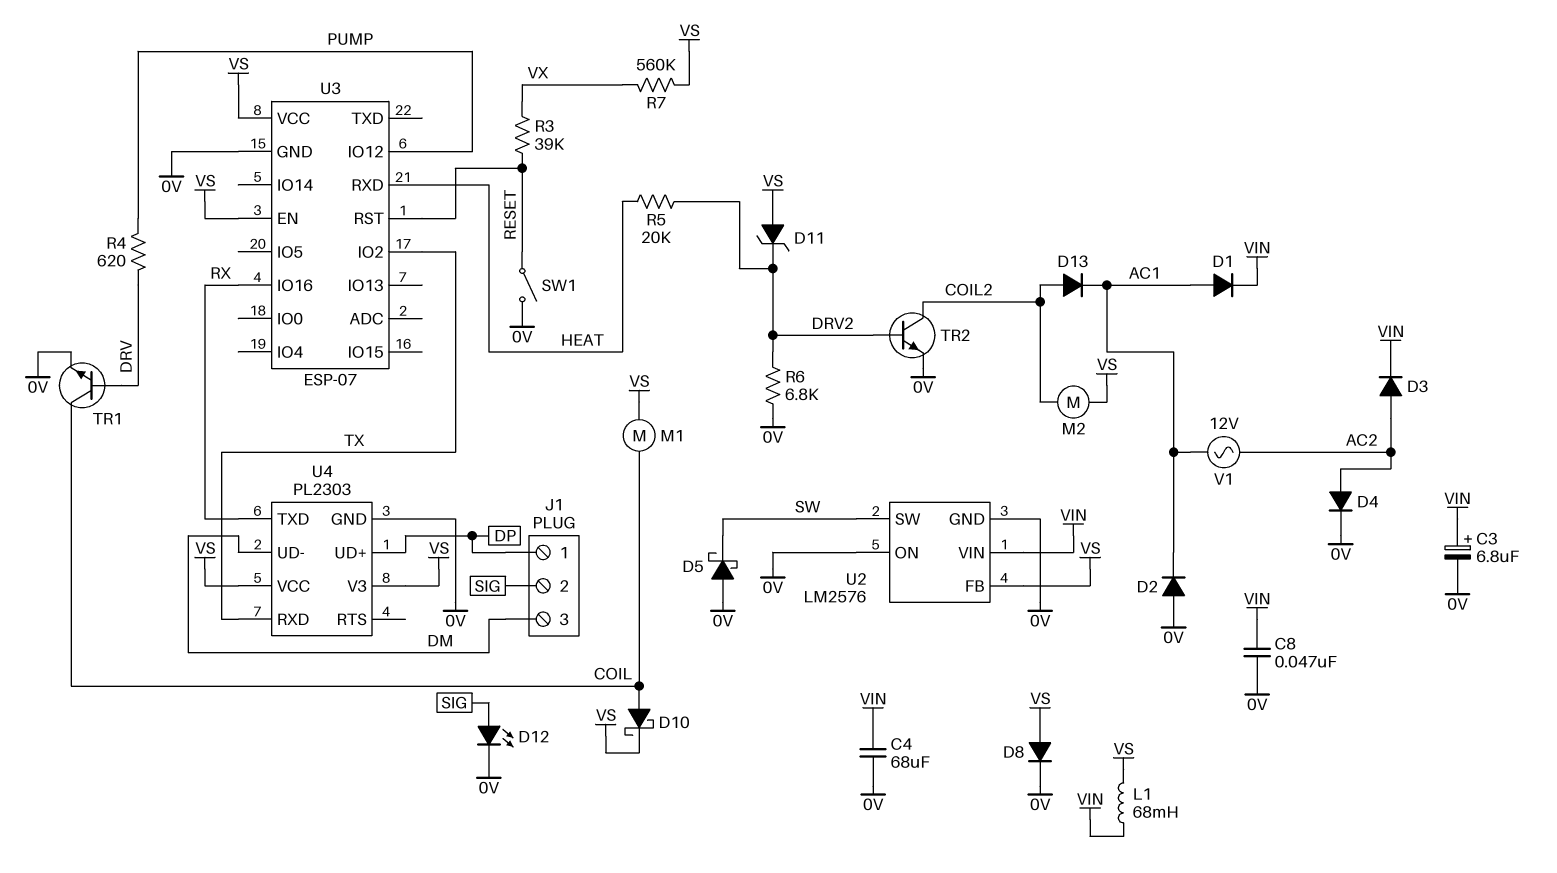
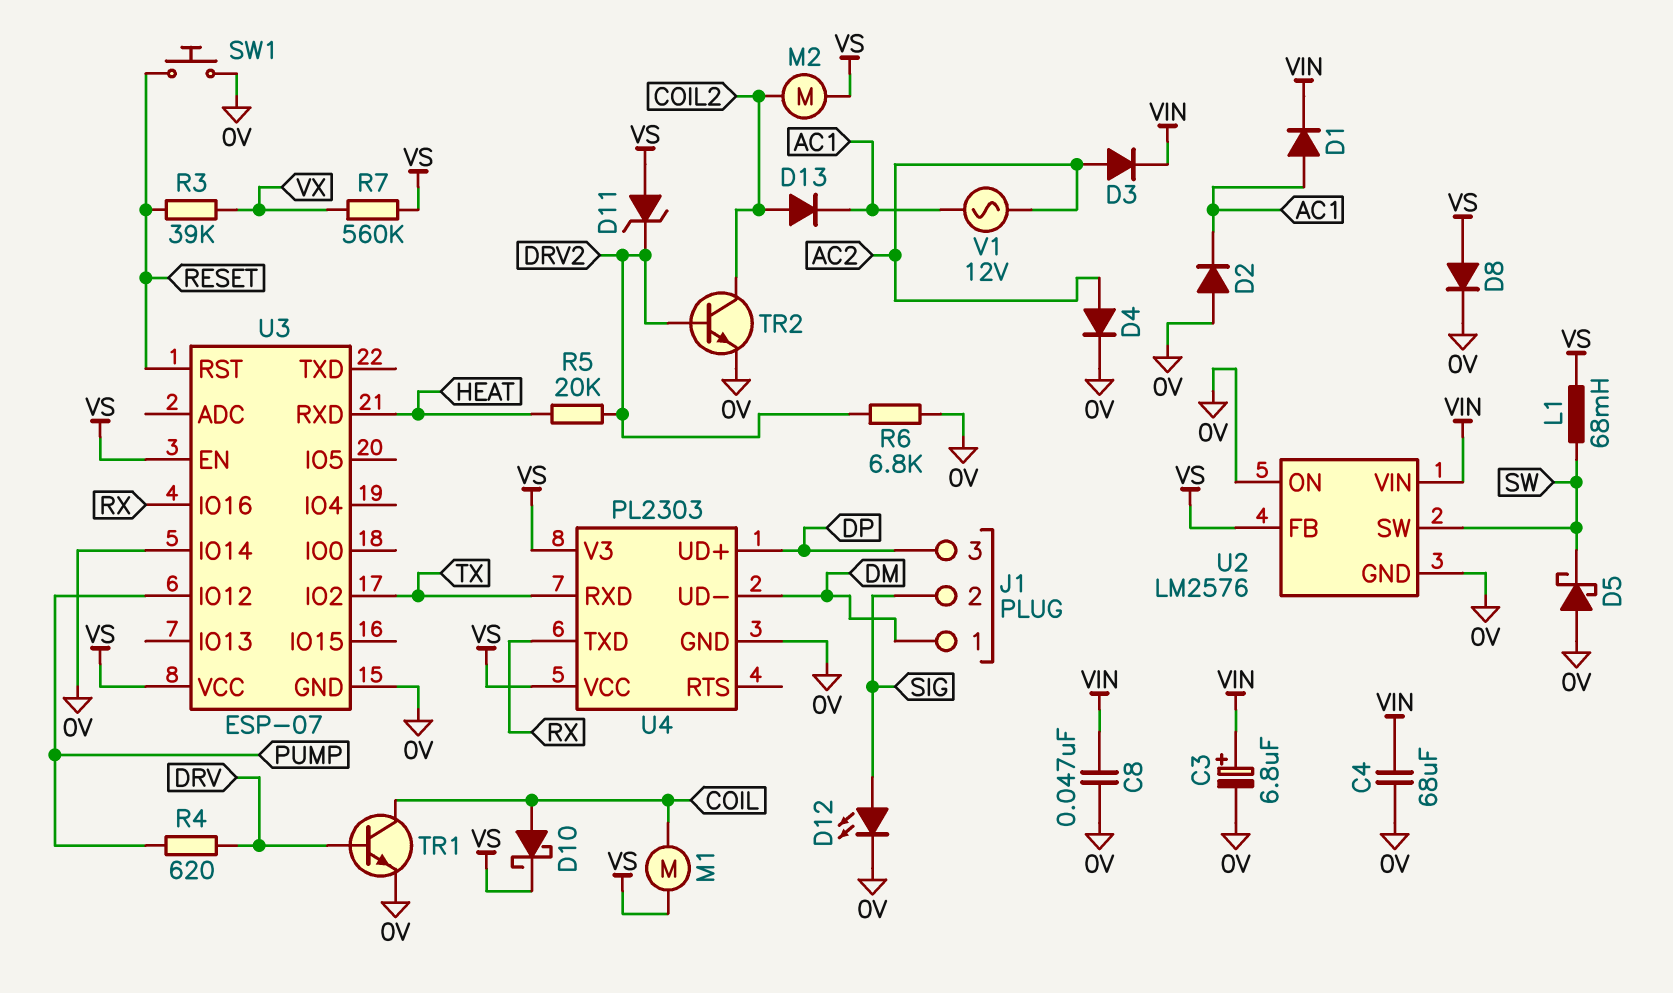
J1 pin 1: DP -> DM
J1 pin 3: DM -> DP
L1: 68mH (VIN, VS) -> 68mH (SW, VS)
SW1: switch (0V, RESET) -> button (0V, RESET)
U3 pin IO14: none -> 0V

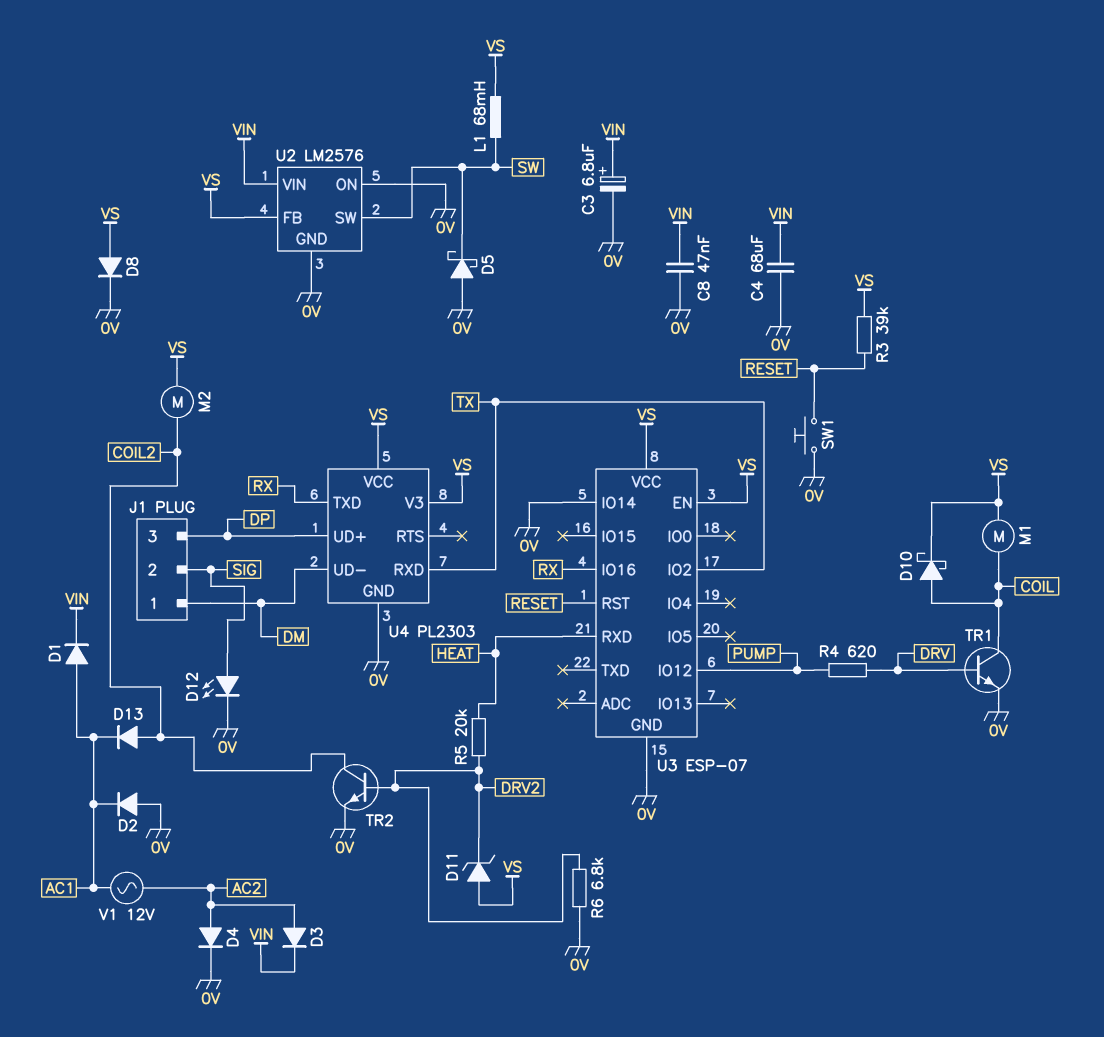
R3: 39k (RESET, VX) -> 39k (RESET, VS)
R7: 560k (VS, VX) -> none

